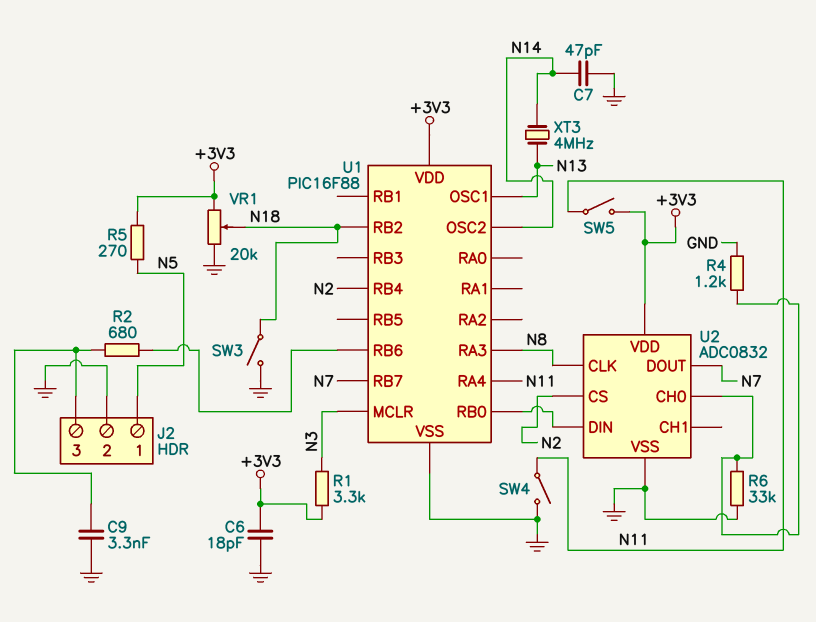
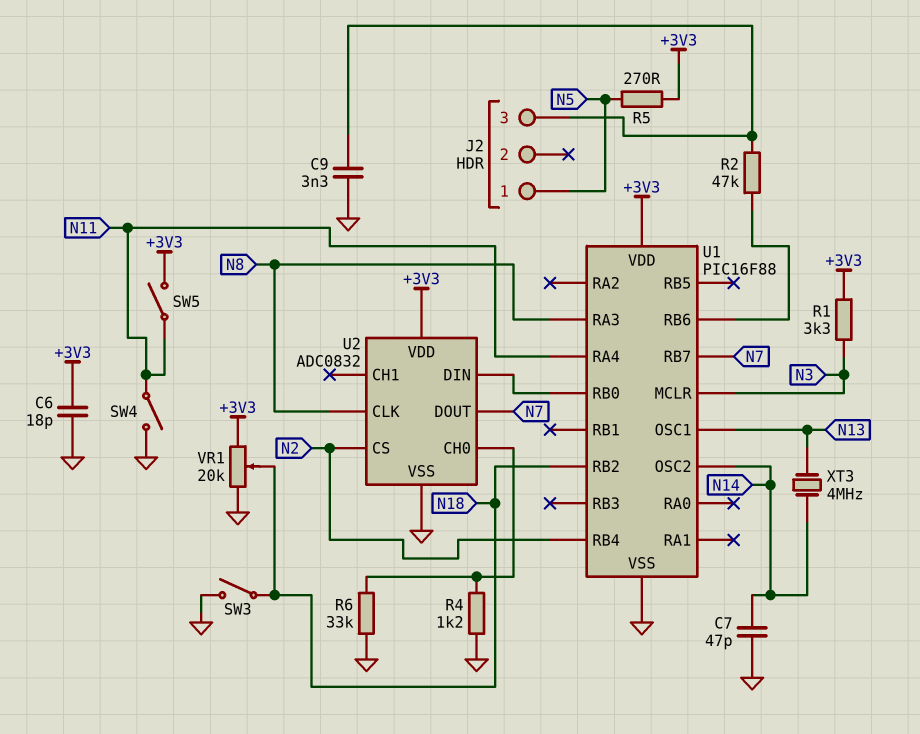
J2 pin 2: GND -> none
R2: 680 (J2/3, U1/RB6) -> 47k (J2/3, U1/RB6)

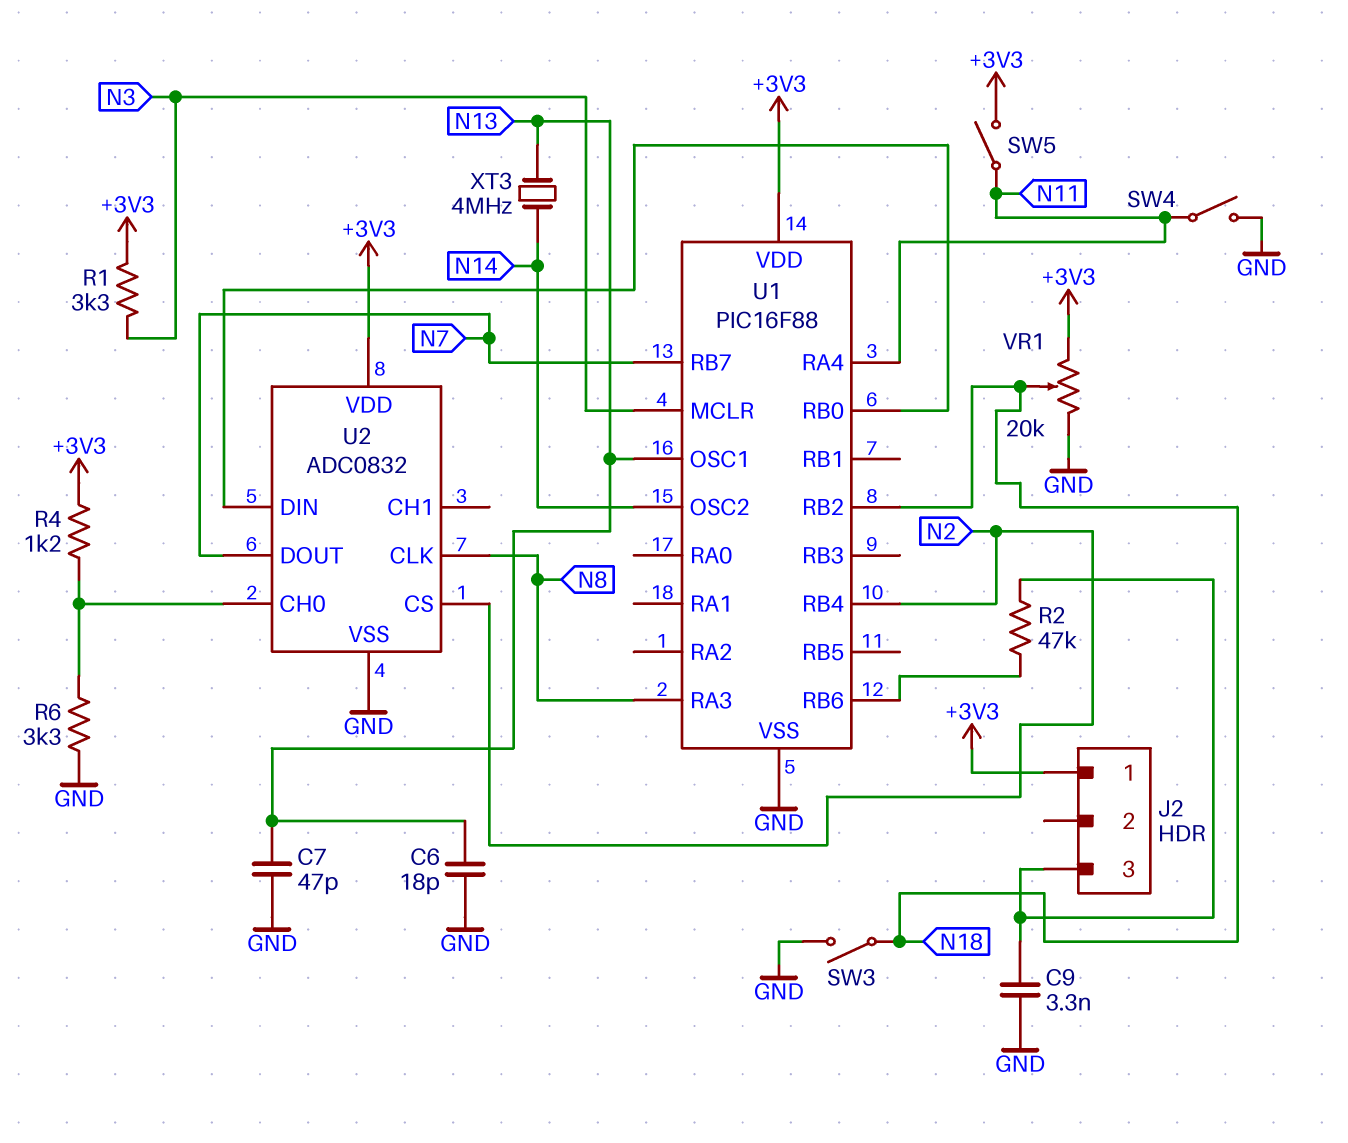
C6: 18pF (+3V3, GND) -> 18pF (GND, N13)
C7: 47pF (GND, N14) -> 47pF (GND, N13)
J2 pin 1: N5 -> +3V3
R4: 1.2k (GND, U2/CH0) -> 1.2k (+3V3, U2/CH0)
R5: 270 (+3V3, N5) -> none
R6: 33k (GND, U2/CH0) -> 3.3k (GND, U2/CH0)

